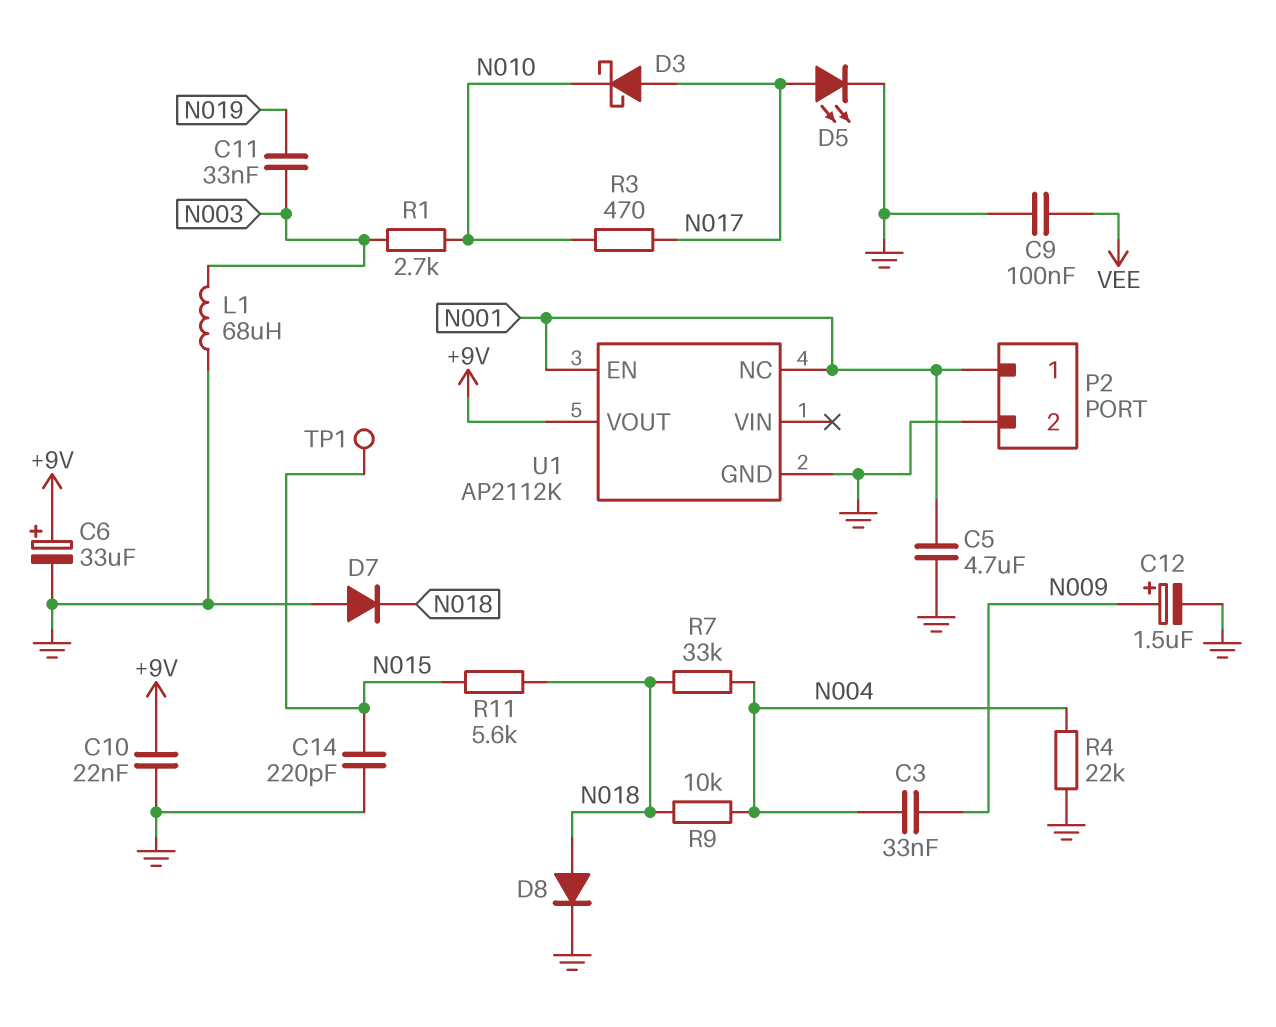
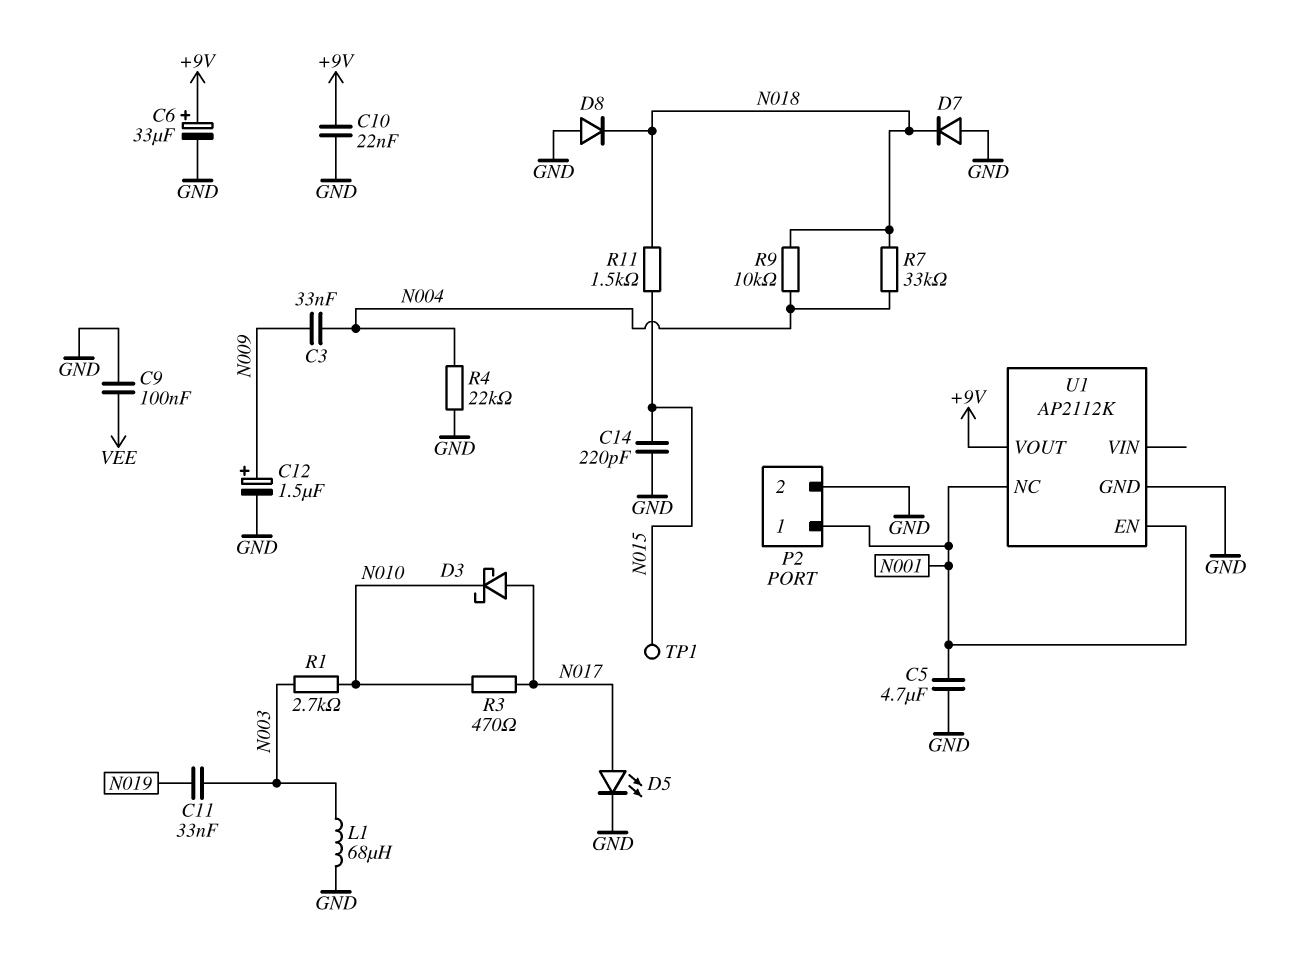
D8: diode (A N018, K GND) -> diode (A GND, K N018)
R11: 5.6k (N015, N018) -> 1.5k (N015, N018)

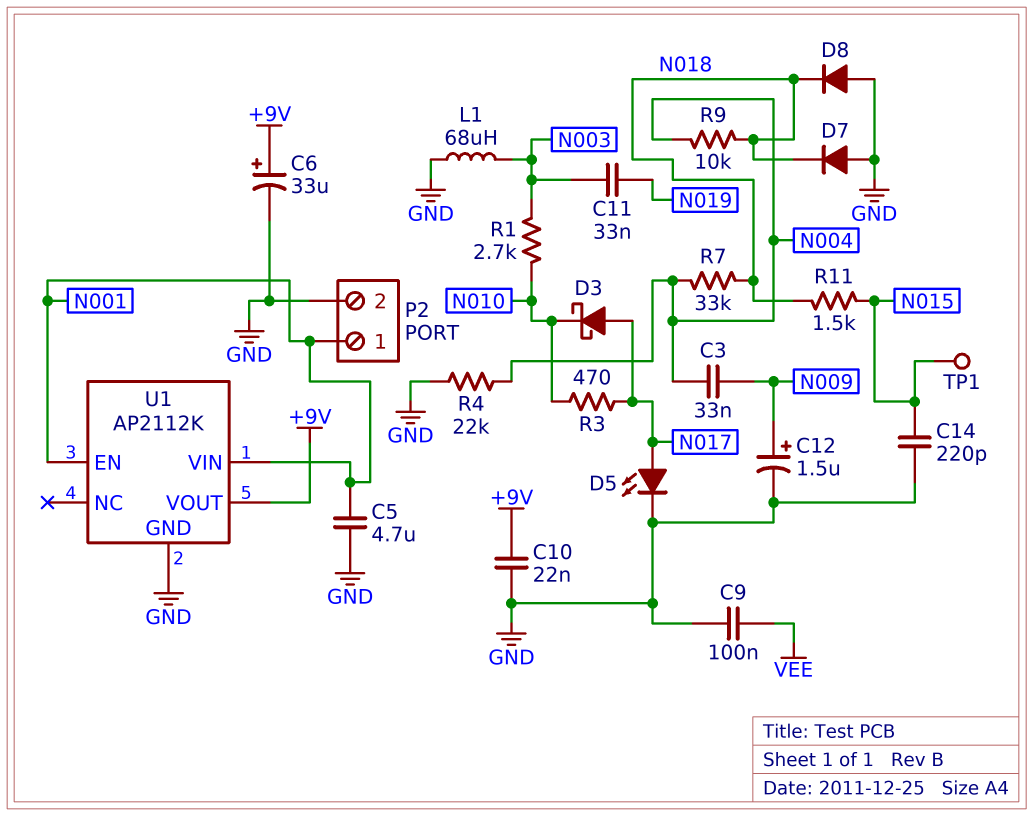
U1 pin NC: N001 -> none
U1 pin VIN: none -> N001

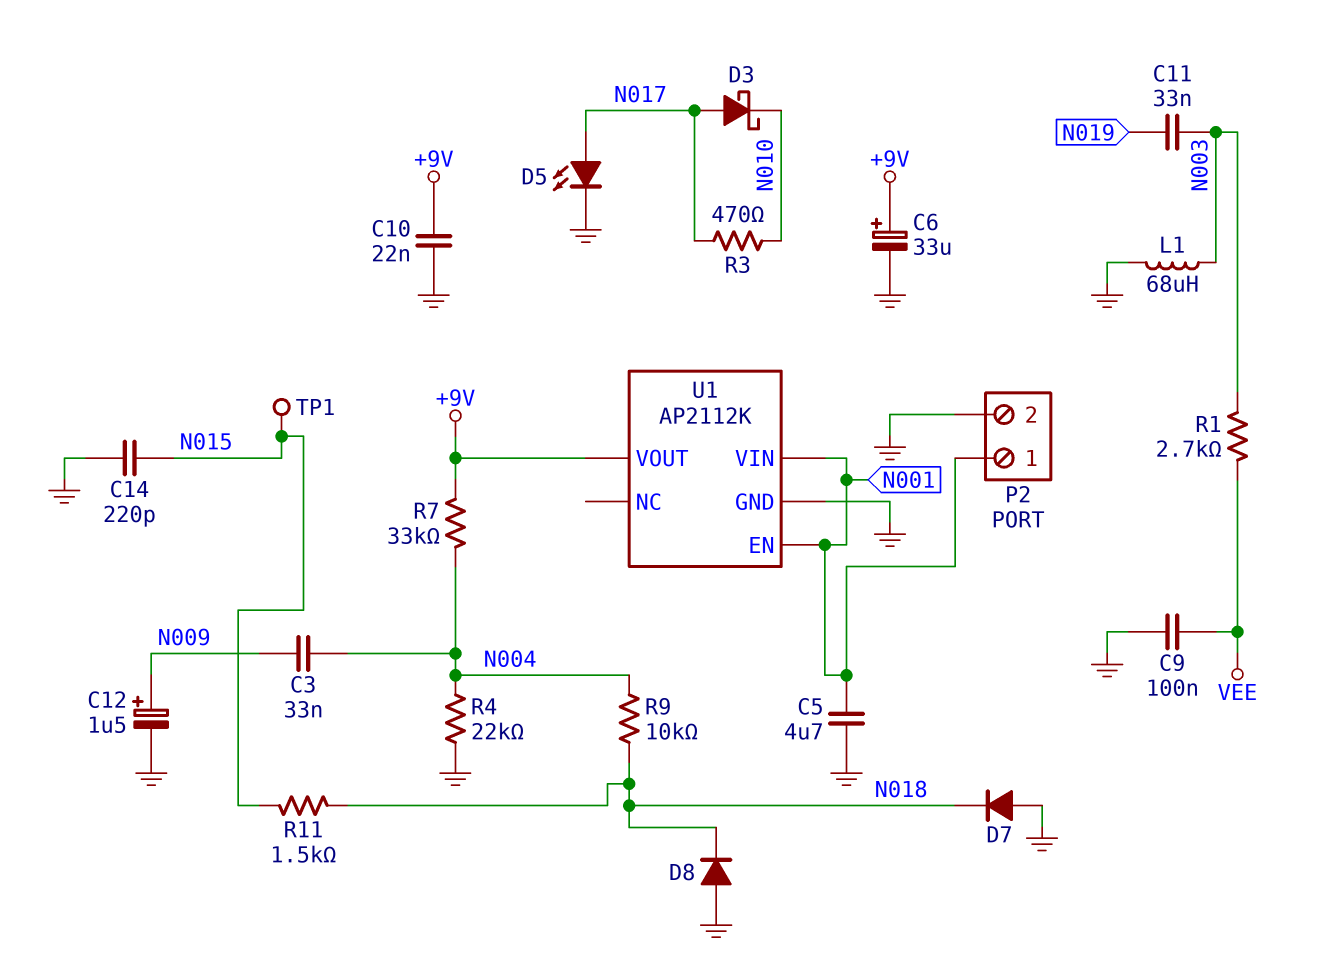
R1: 2.7k (N003, N010) -> 2.7k (N003, VEE)
R7: 33k (N004, N018) -> 33k (+9V, N004)

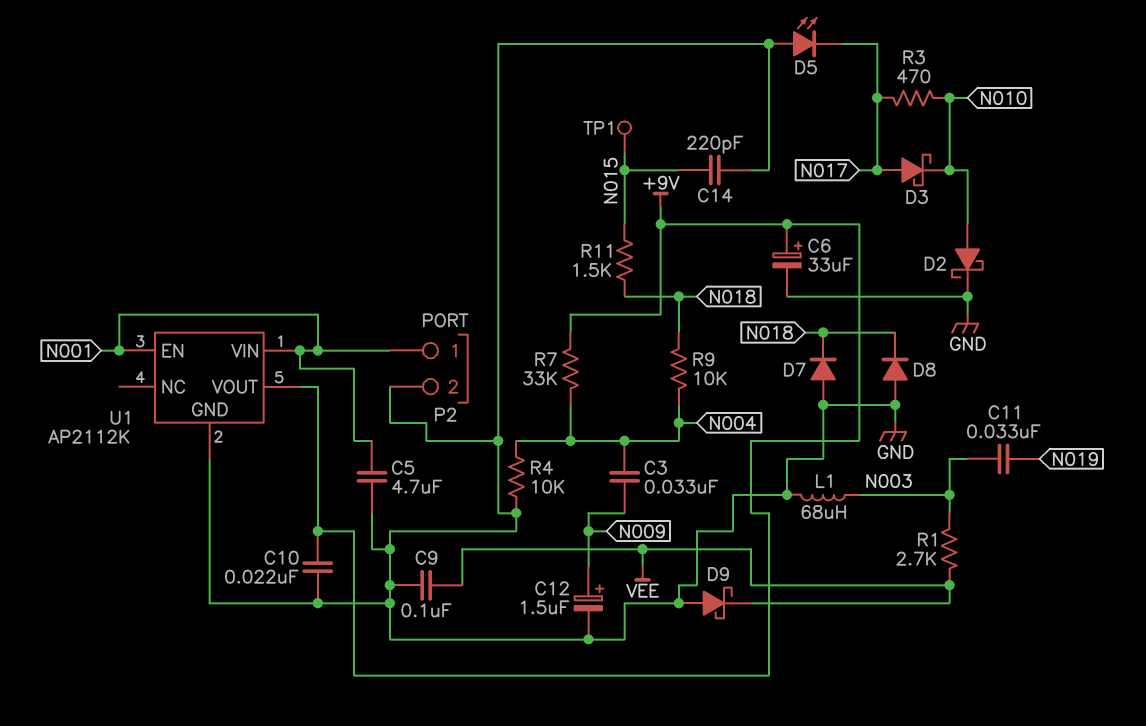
D2: none -> schottky (A N010, K GND)
D5: LED (A N017, K GND) -> LED (A GND, K N017)
D9: none -> schottky (A GND, K VEE)
R4: 22k (GND, N004) -> 10k (GND, N004)

